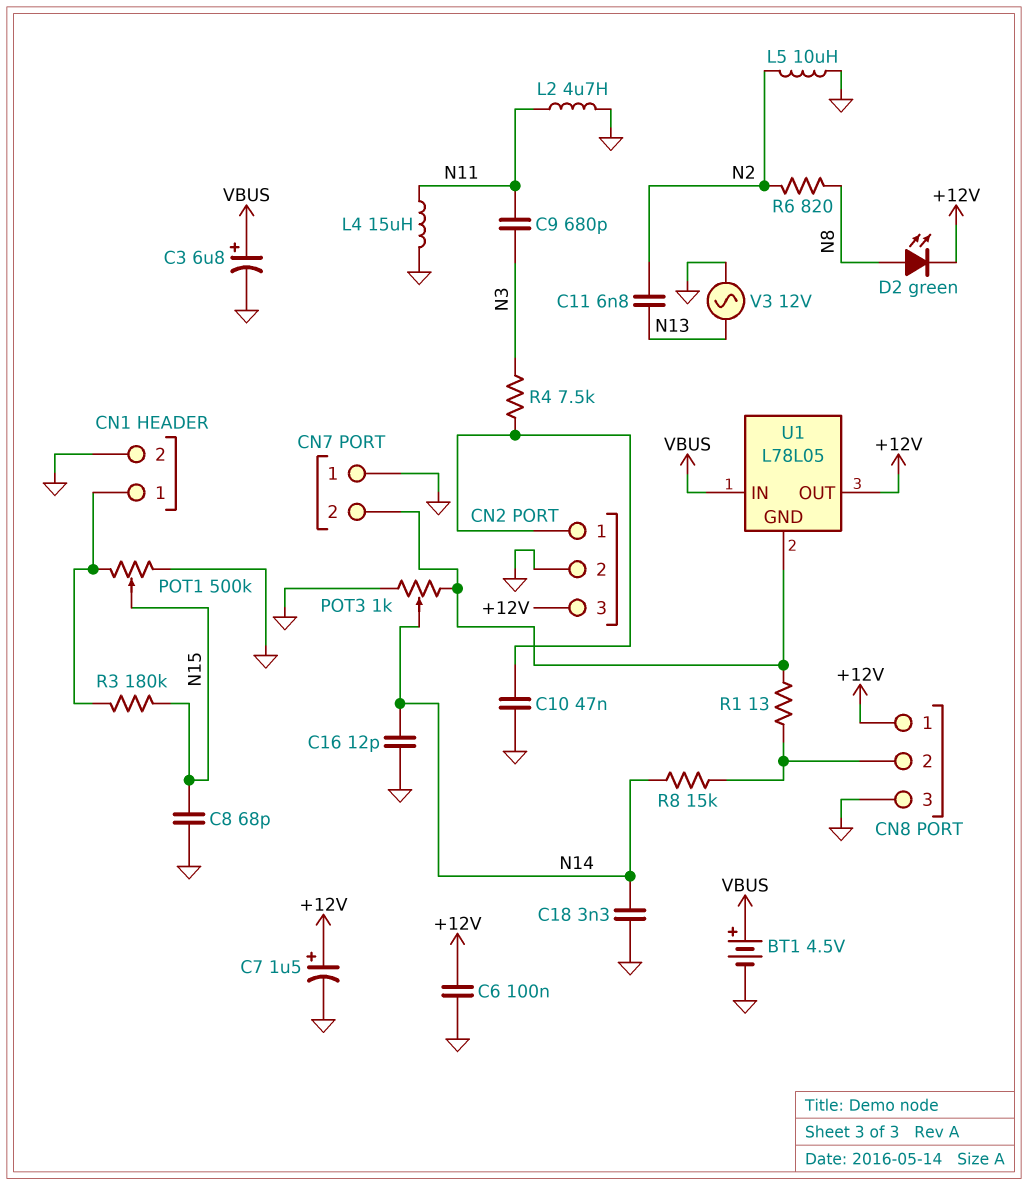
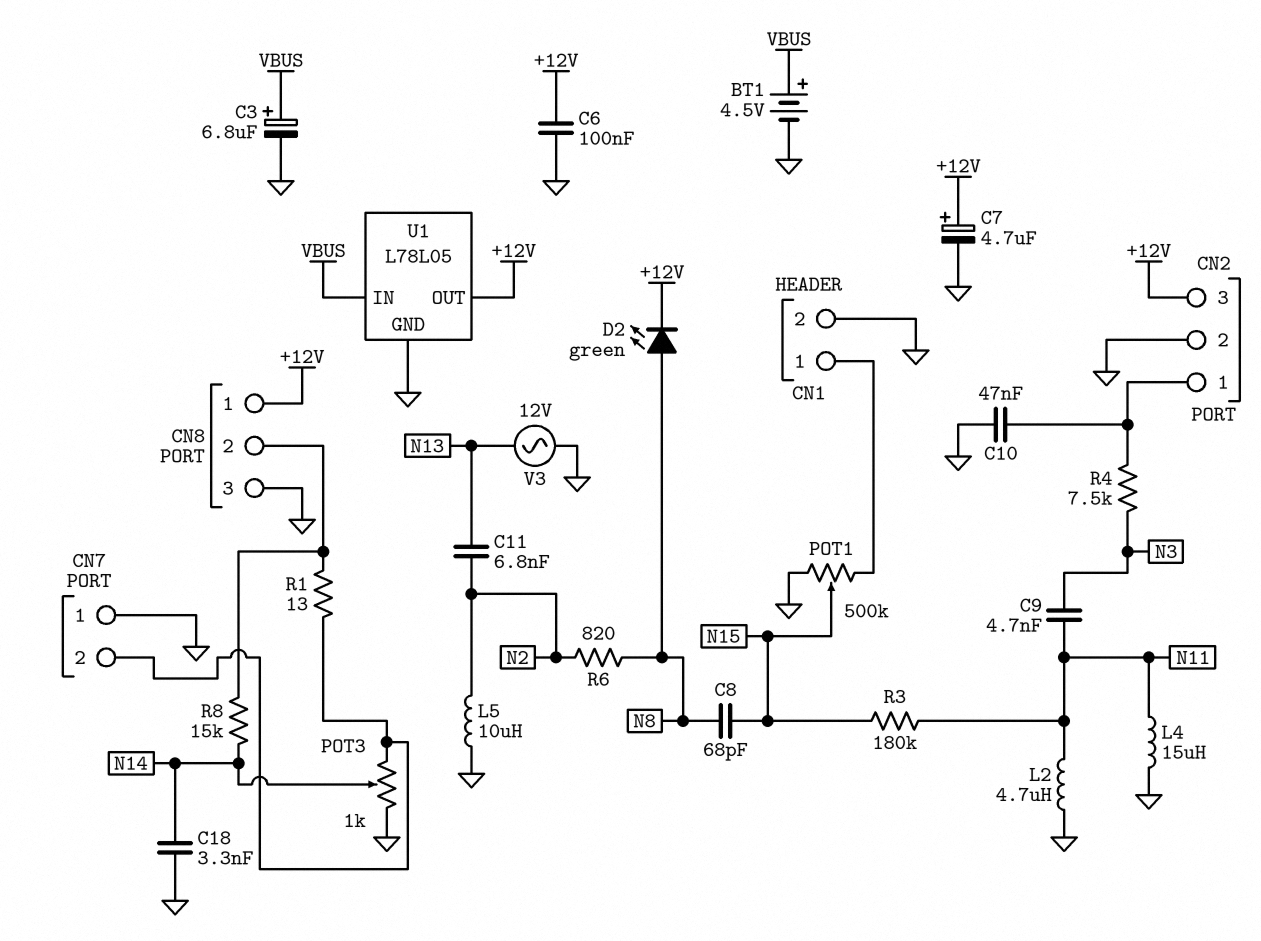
C7: 1.5uF (plus +12V, minus GND) -> 4.7uF (plus +12V, minus GND)
C8: 68pF (GND, N15) -> 68pF (N8, N15)
C9: 680pF (N3, N11) -> 4.7nF (N3, N11)
C16: 12pF (GND, N14) -> none
R3: 180k (CN1/1, N15) -> 180k (N11, N15)
U1 pin GND: CN7/2 -> GND

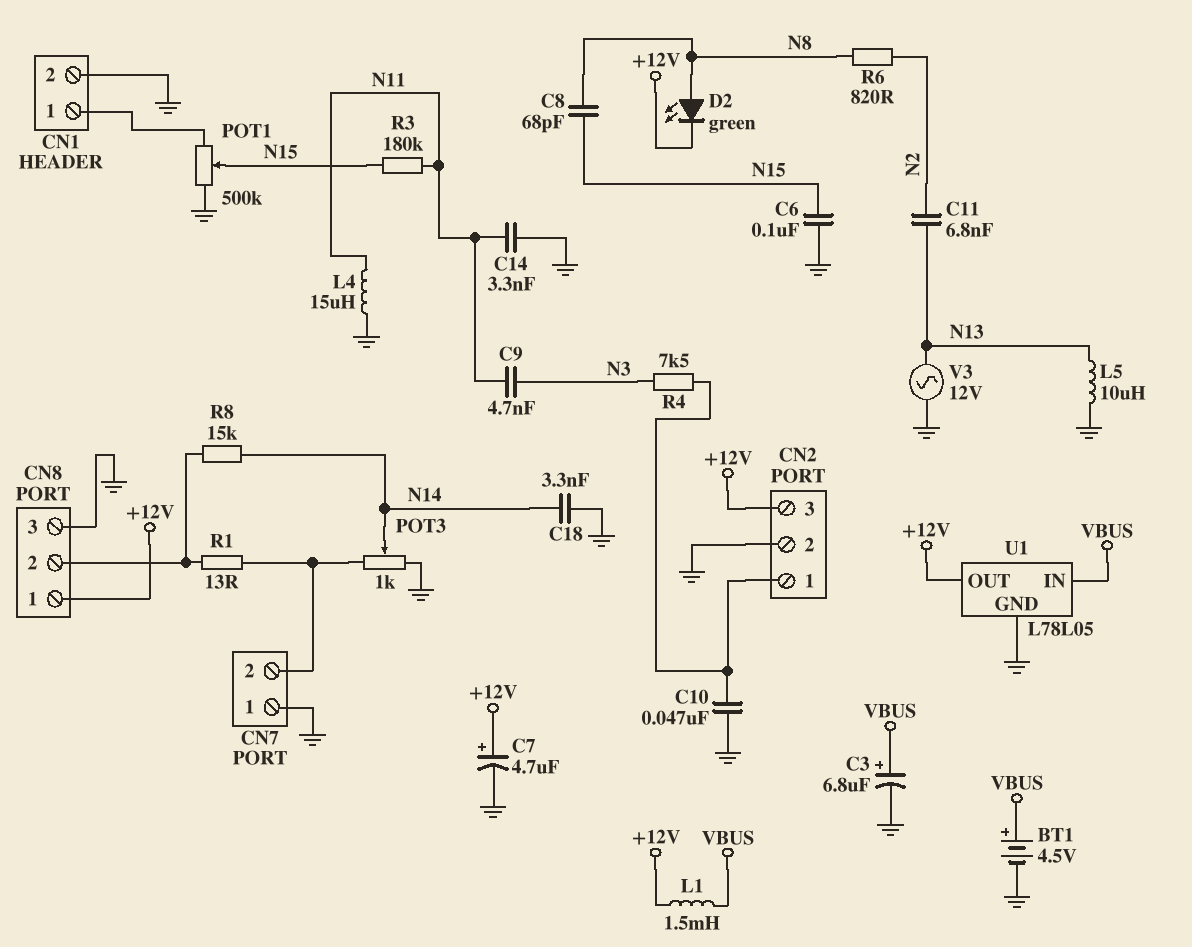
C6: 100nF (+12V, GND) -> 100nF (GND, N15)
C14: none -> 3.3nF (GND, N11)
L1: none -> 1.5mH (+12V, VBUS)
L2: 4.7uH (GND, N11) -> none
L5: 10uH (GND, N2) -> 10uH (GND, N13)

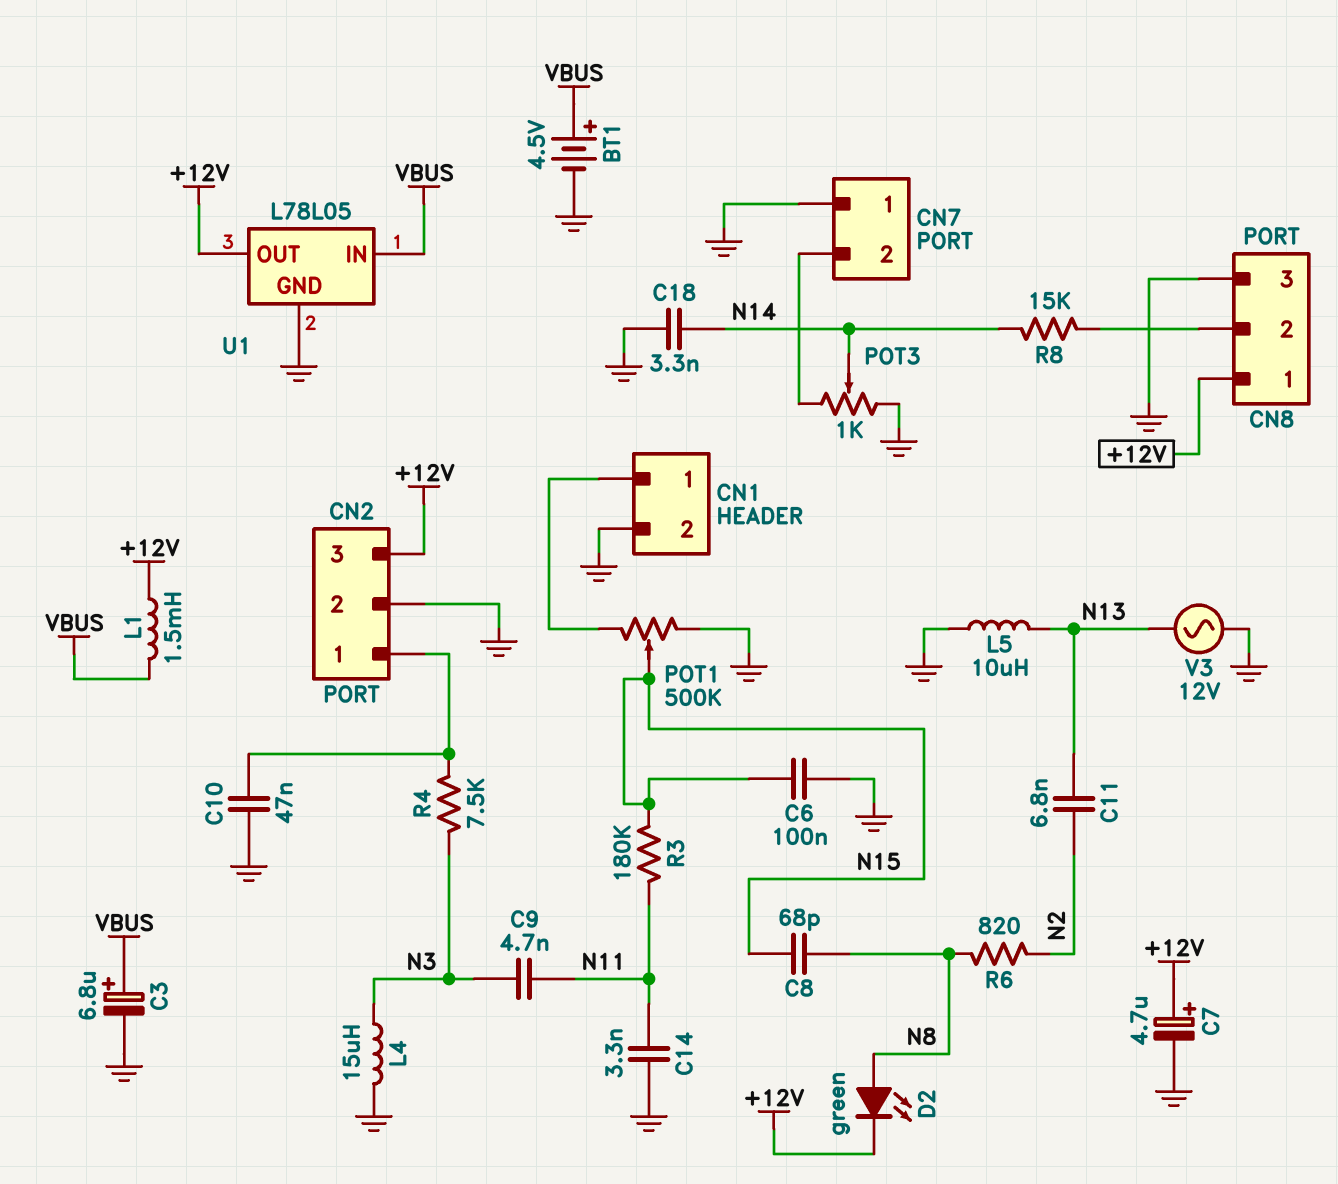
L4: 15uH (GND, N11) -> 15uH (GND, N3)
R1: 13 (CN7/2, CN8/2) -> none

